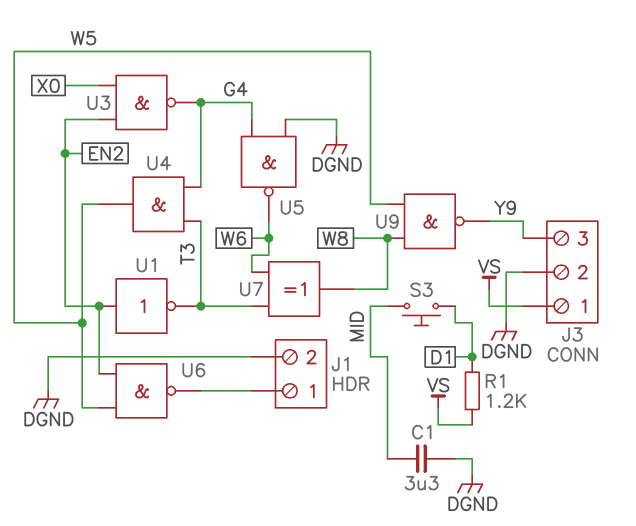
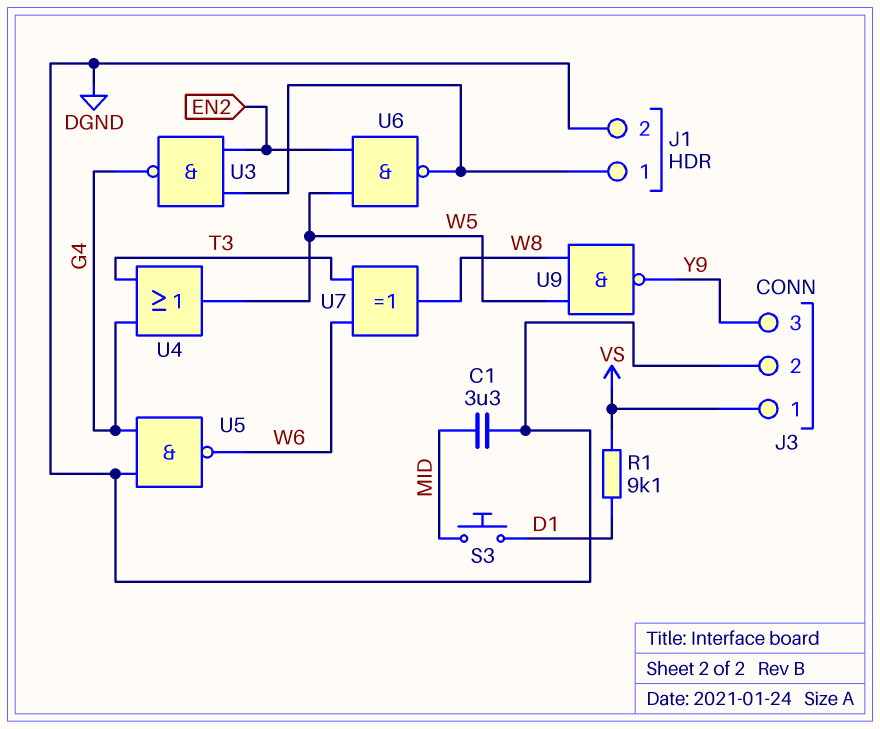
R1: 1.2k (D1, VS) -> 9.1k (D1, VS)
U1: NOT (in EN2, out T3) -> none
U3: NAND (in EN2, in X0, out G4) -> NAND (in EN2, in J1/1, out G4)
U4: AND (in G4, in T3, out W5) -> OR (in G4, in T3, out W5)

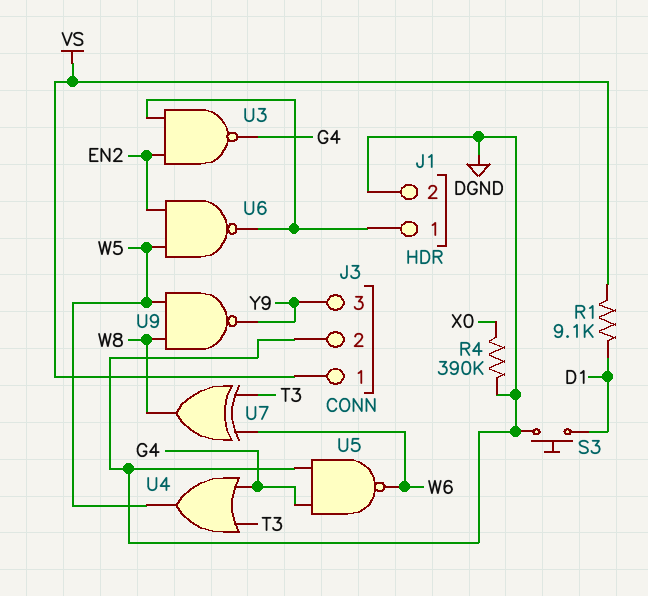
C1: 3.3uF (DGND, MID) -> none
R4: none -> 390k (DGND, X0)
S3: button (D1, MID) -> button (D1, DGND)

